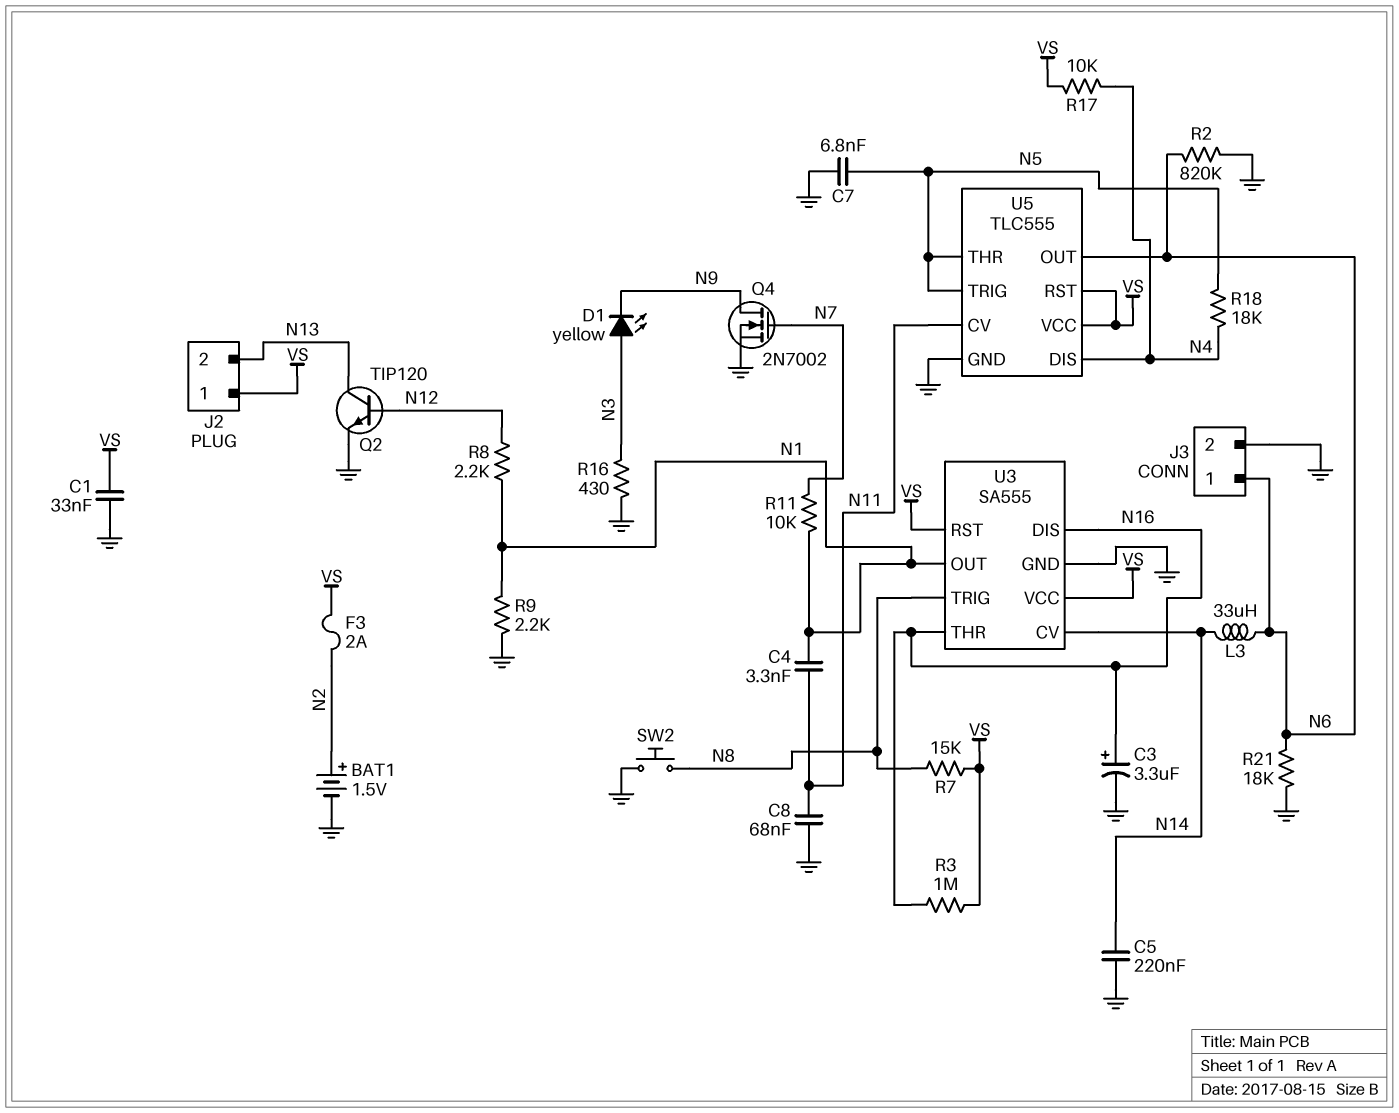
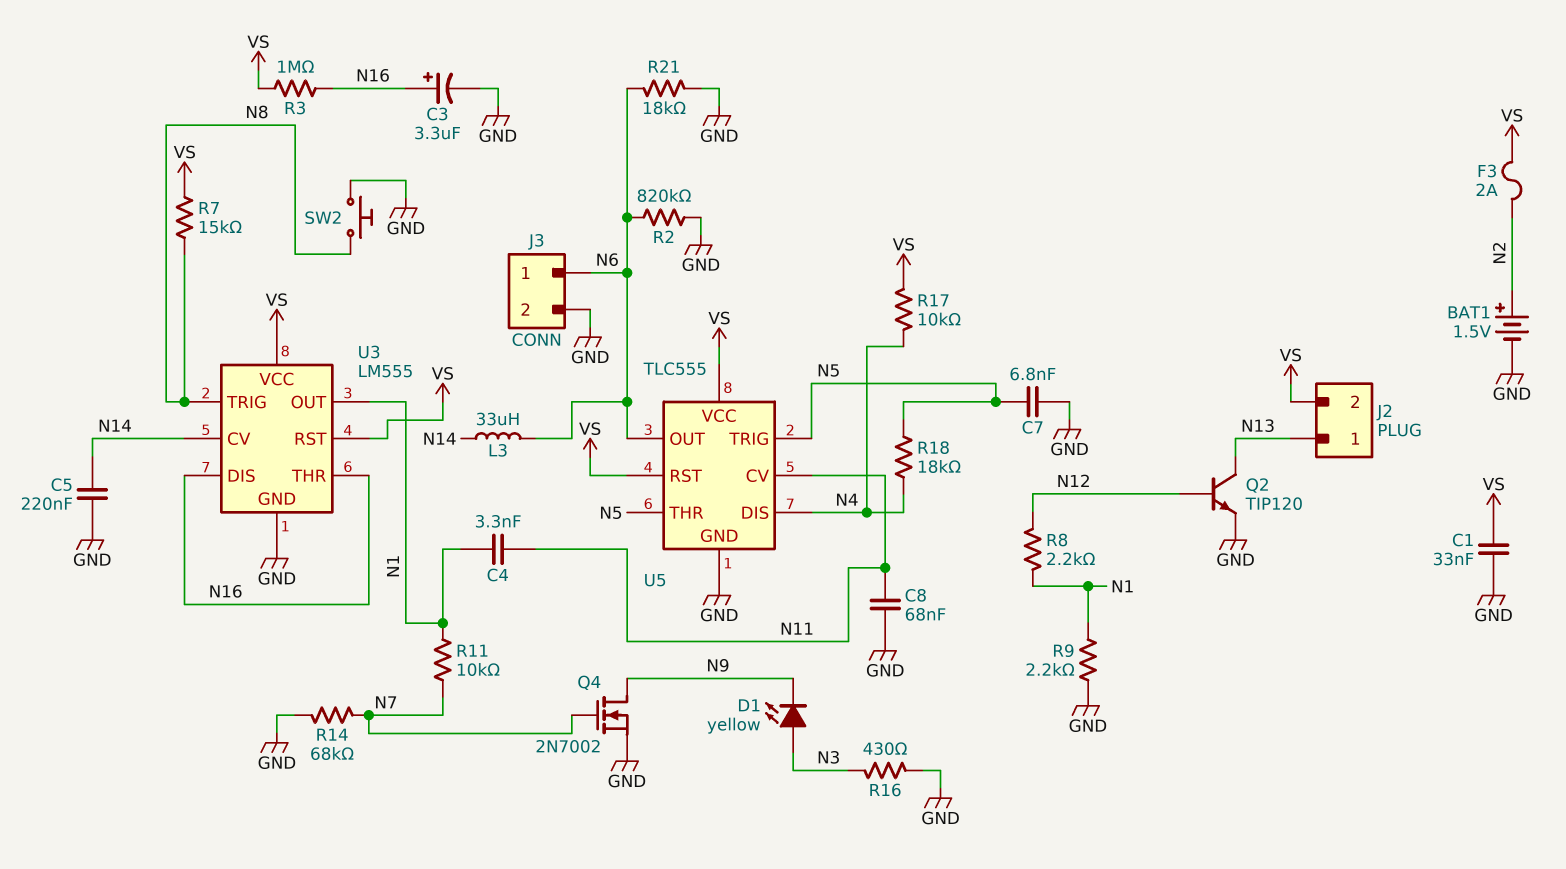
J2 pin 1: VS -> N13
J2 pin 2: N13 -> VS
R14: none -> 68k (GND, N7)
U3: SA555 -> LM555

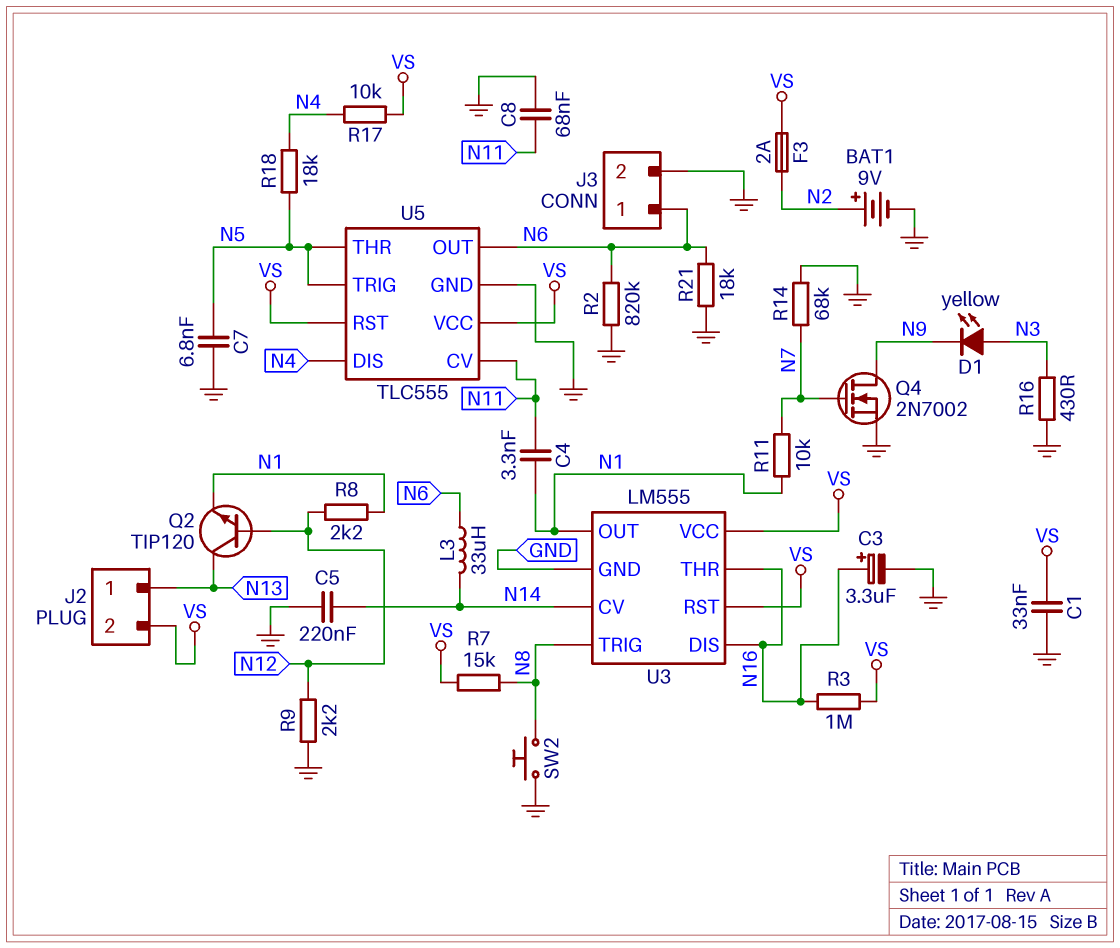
BAT1: 1.5V (plus N2, minus GND) -> 9V (plus N2, minus GND)
Q2: NPN TIP120 (B N12, C N13, E GND) -> NPN TIP120 (B N12, C N13, E N1)
R9: 2.2k (GND, N1) -> 2.2k (GND, N12)

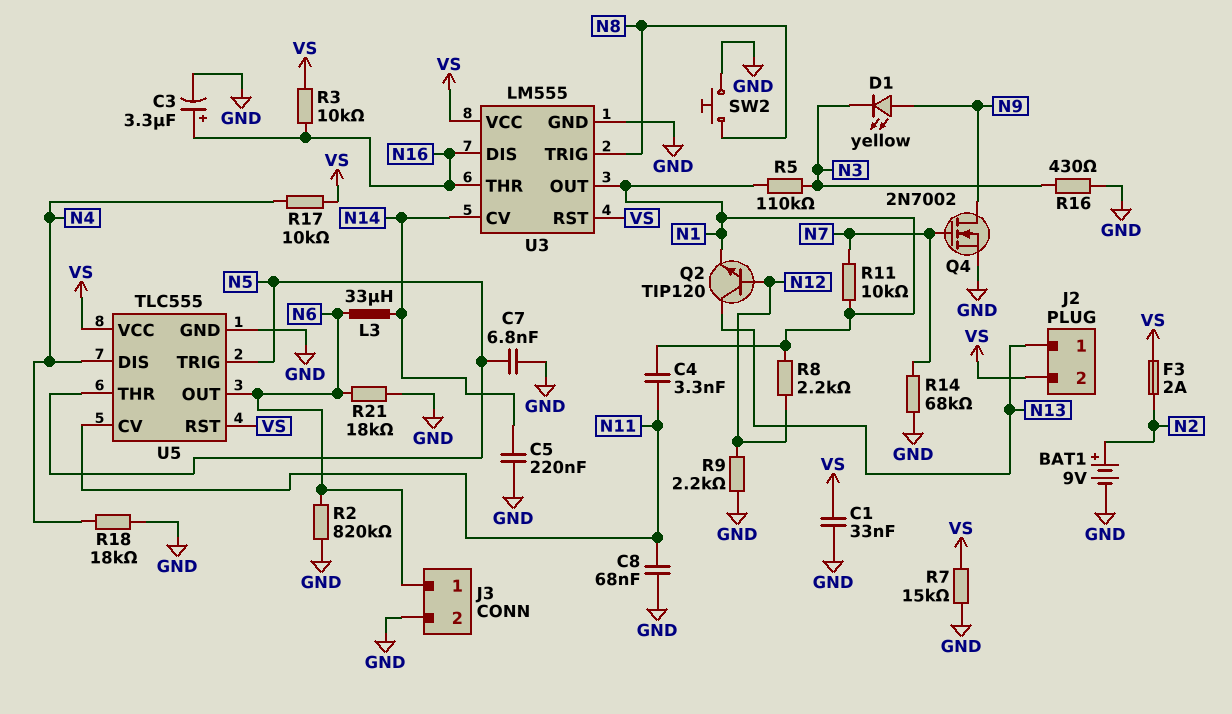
D1: LED yellow (A N3, K N9) -> LED yellow (A N9, K N3)
R3: 1M (N16, VS) -> 10k (N16, VS)
R5: none -> 110k (N1, N3)
R7: 15k (N8, VS) -> 15k (GND, VS)
R18: 18k (N4, N5) -> 18k (GND, N4)

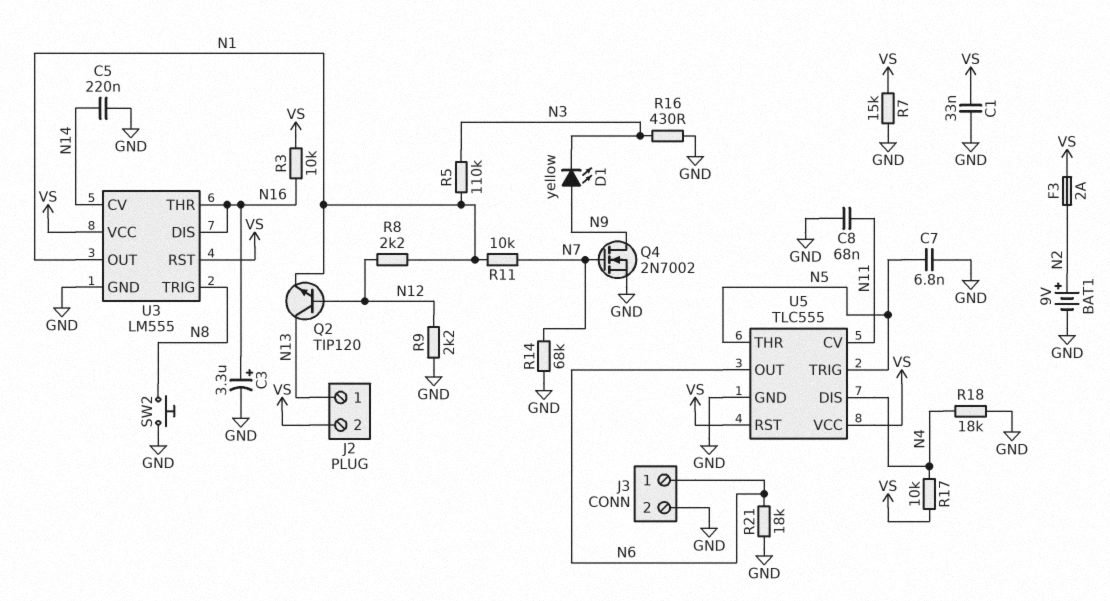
C4: 3.3nF (N1, N11) -> none
L3: 33uH (N6, N14) -> none
R2: 820k (GND, N6) -> none

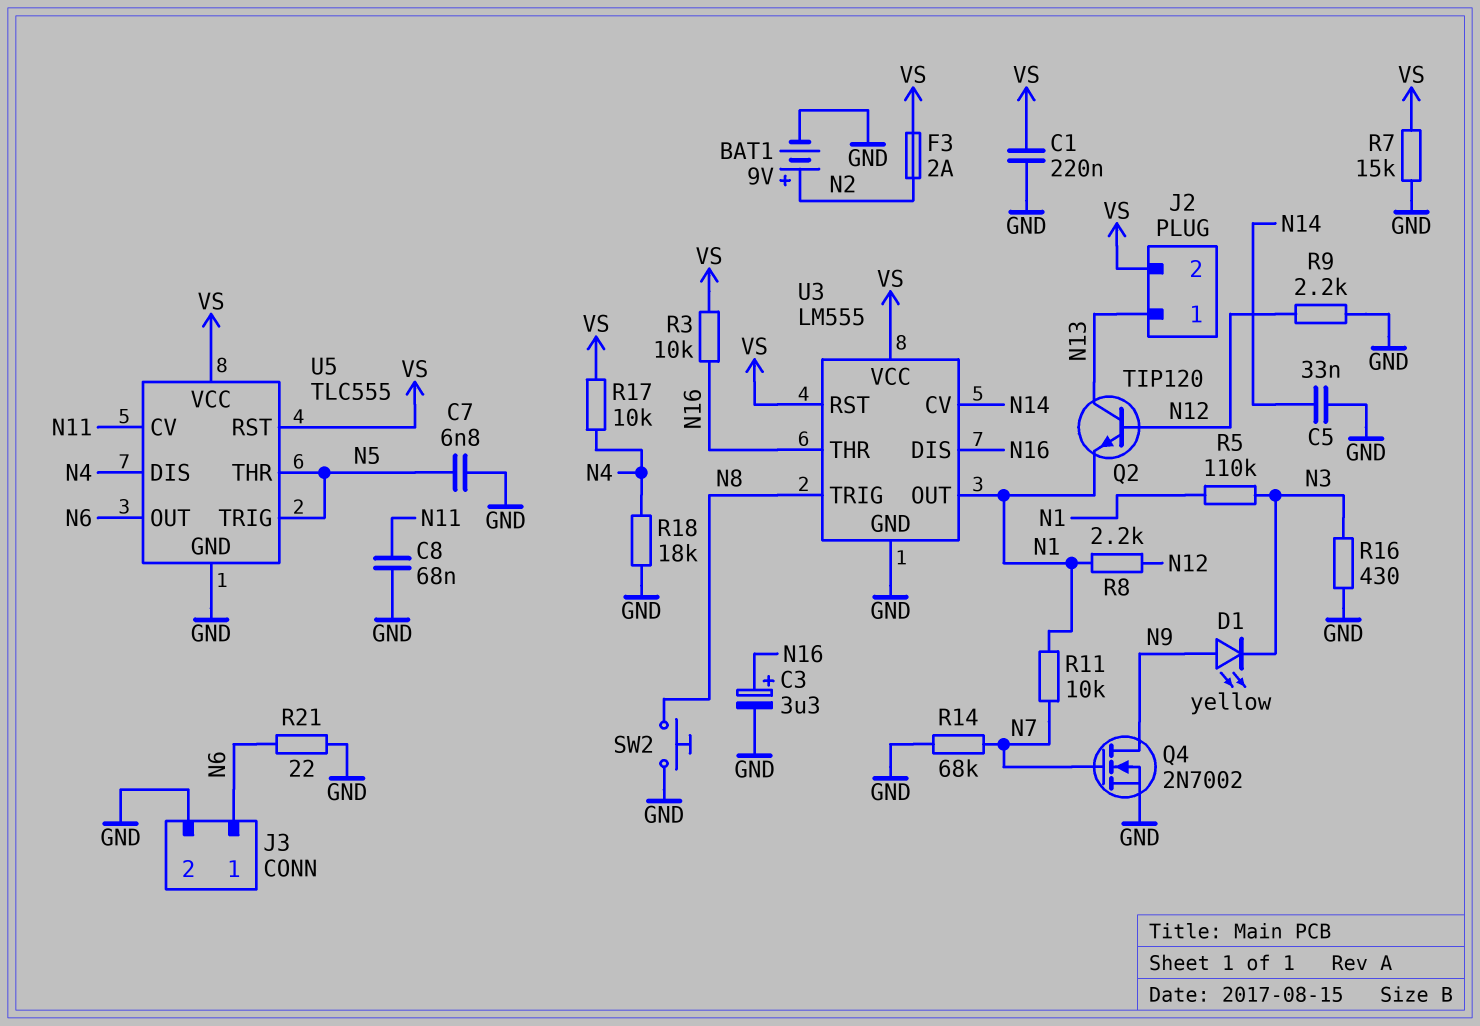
C1: 33nF (GND, VS) -> 220nF (GND, VS)
C5: 220nF (GND, N14) -> 33nF (GND, N14)
R21: 18k (GND, N6) -> 22 (GND, N6)

